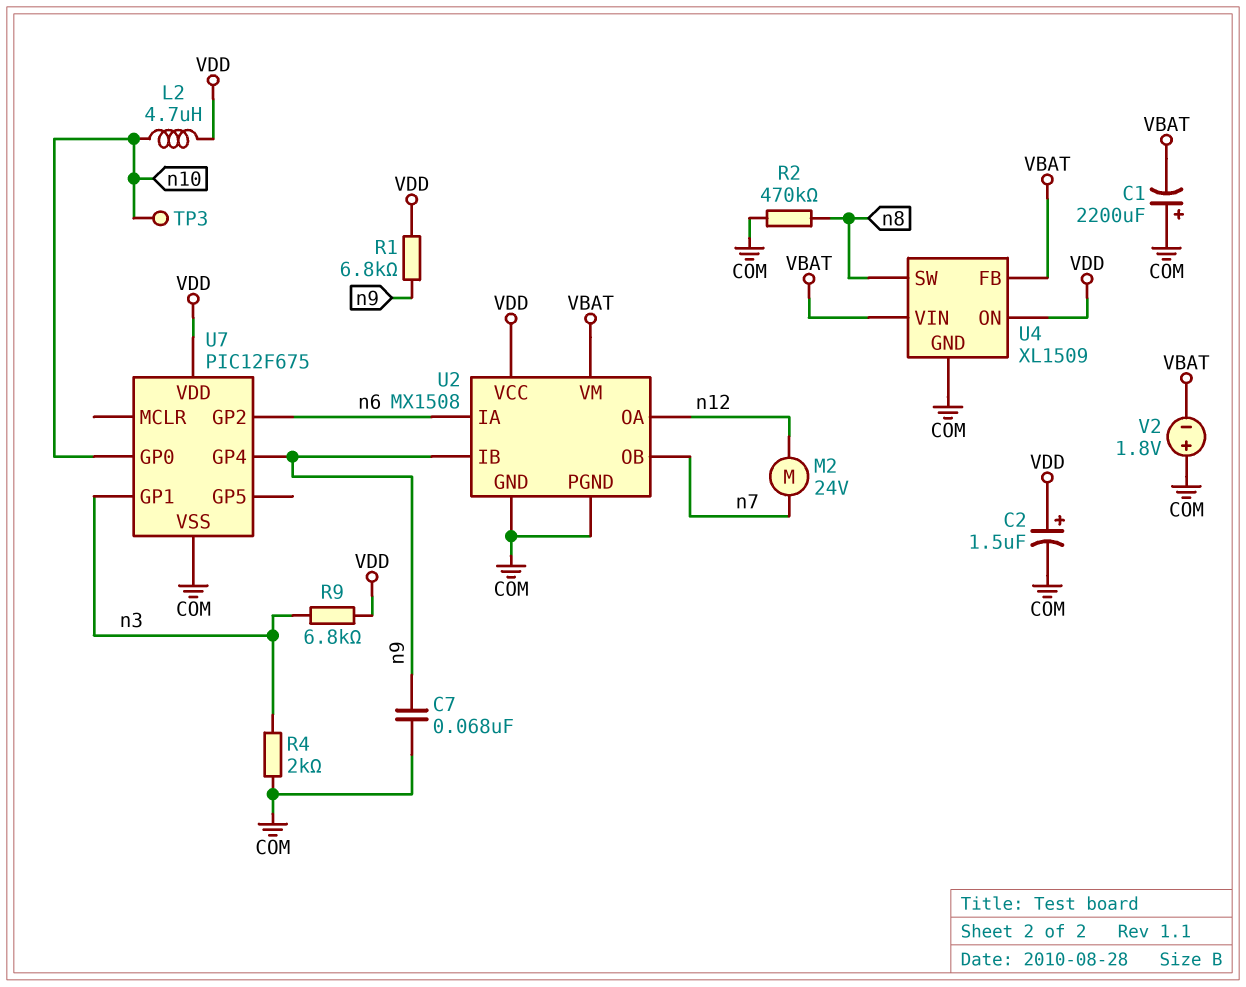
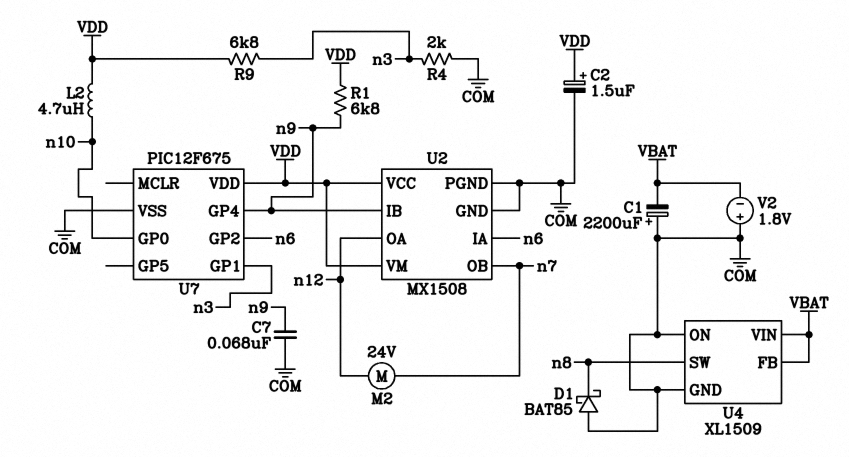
D1: none -> schottky BAT85 (A COM, K n8)
R2: 470k (COM, n8) -> none
TP3: test point (n10) -> none
U2 pin VM: VBAT -> VDD
U4 pin ON: VDD -> COM

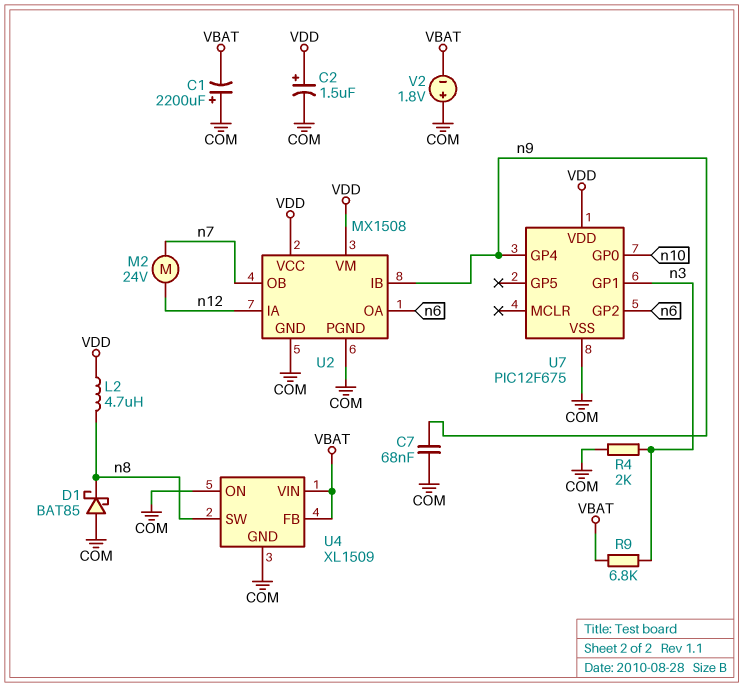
L2: 4.7uH (VDD, n10) -> 4.7uH (VDD, n8)
R1: 6.8k (VDD, n9) -> none
R9: 6.8k (VDD, n3) -> 6.8k (VBAT, n3)
U2 pin IA: n6 -> n12
U2 pin OA: n12 -> n6

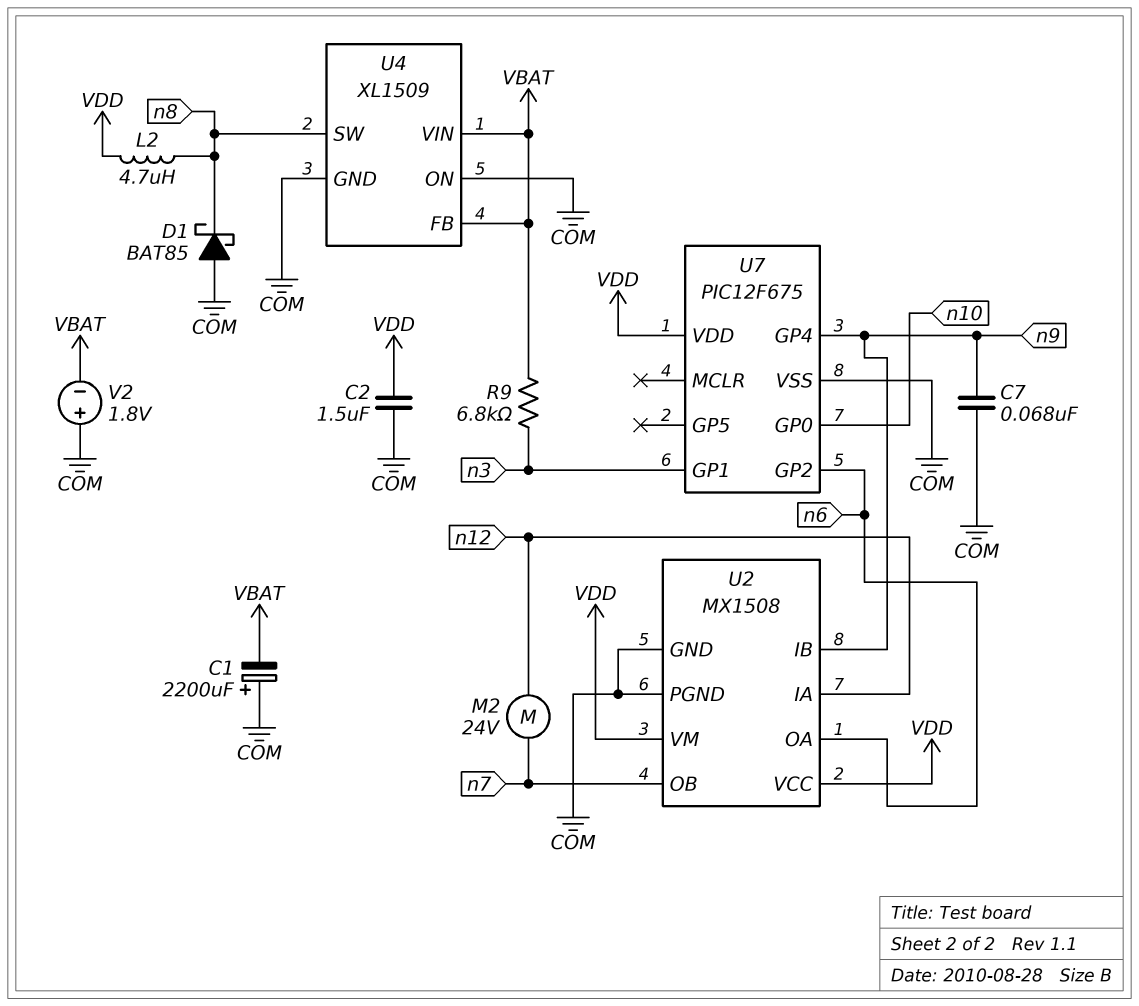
C2: 1.5uF (plus VDD, minus COM) -> 1.5uF (COM, VDD)
R4: 2k (COM, n3) -> none

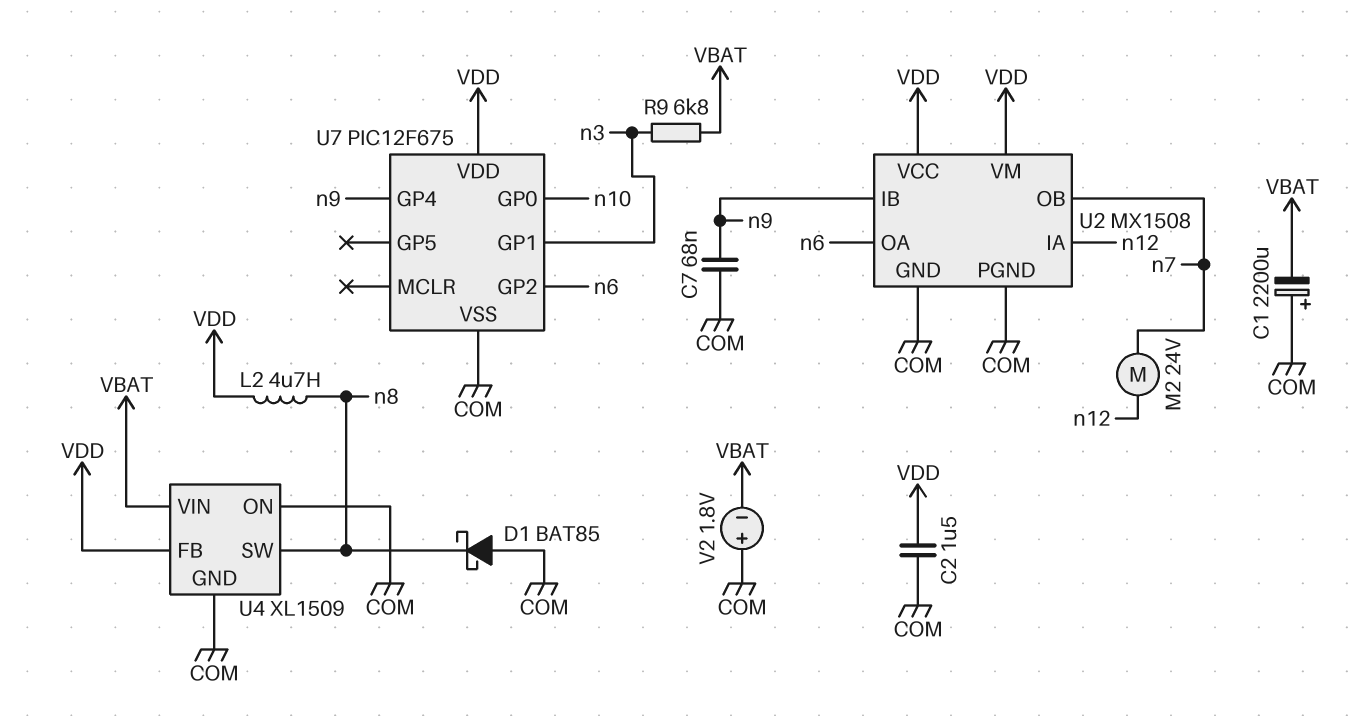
U4 pin FB: VBAT -> VDD

